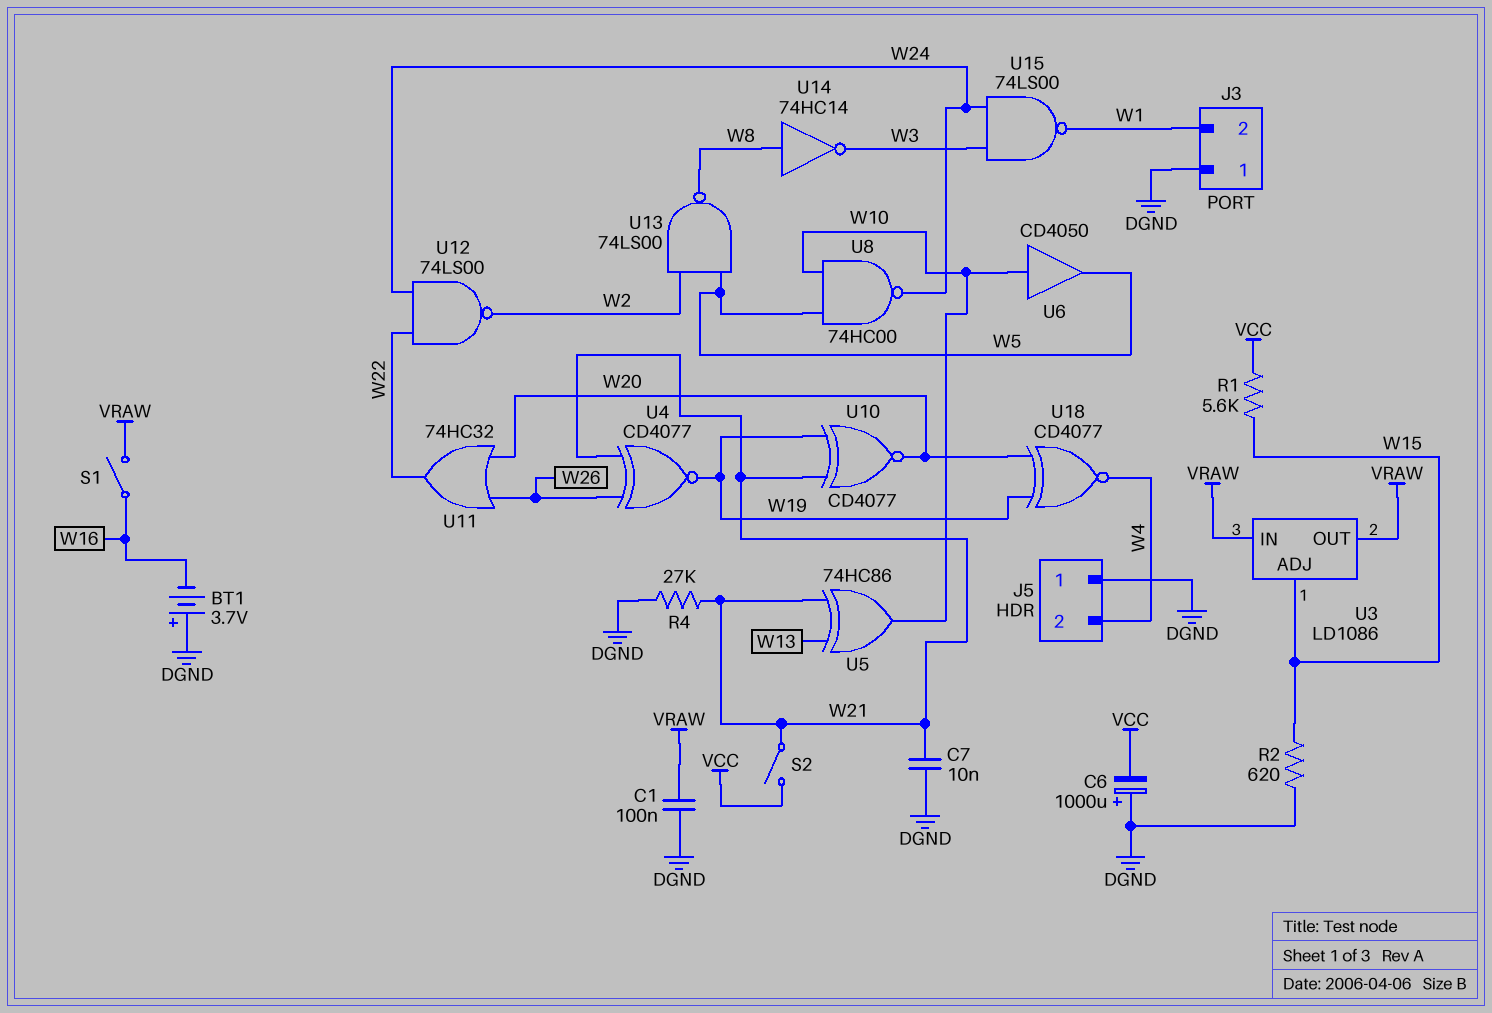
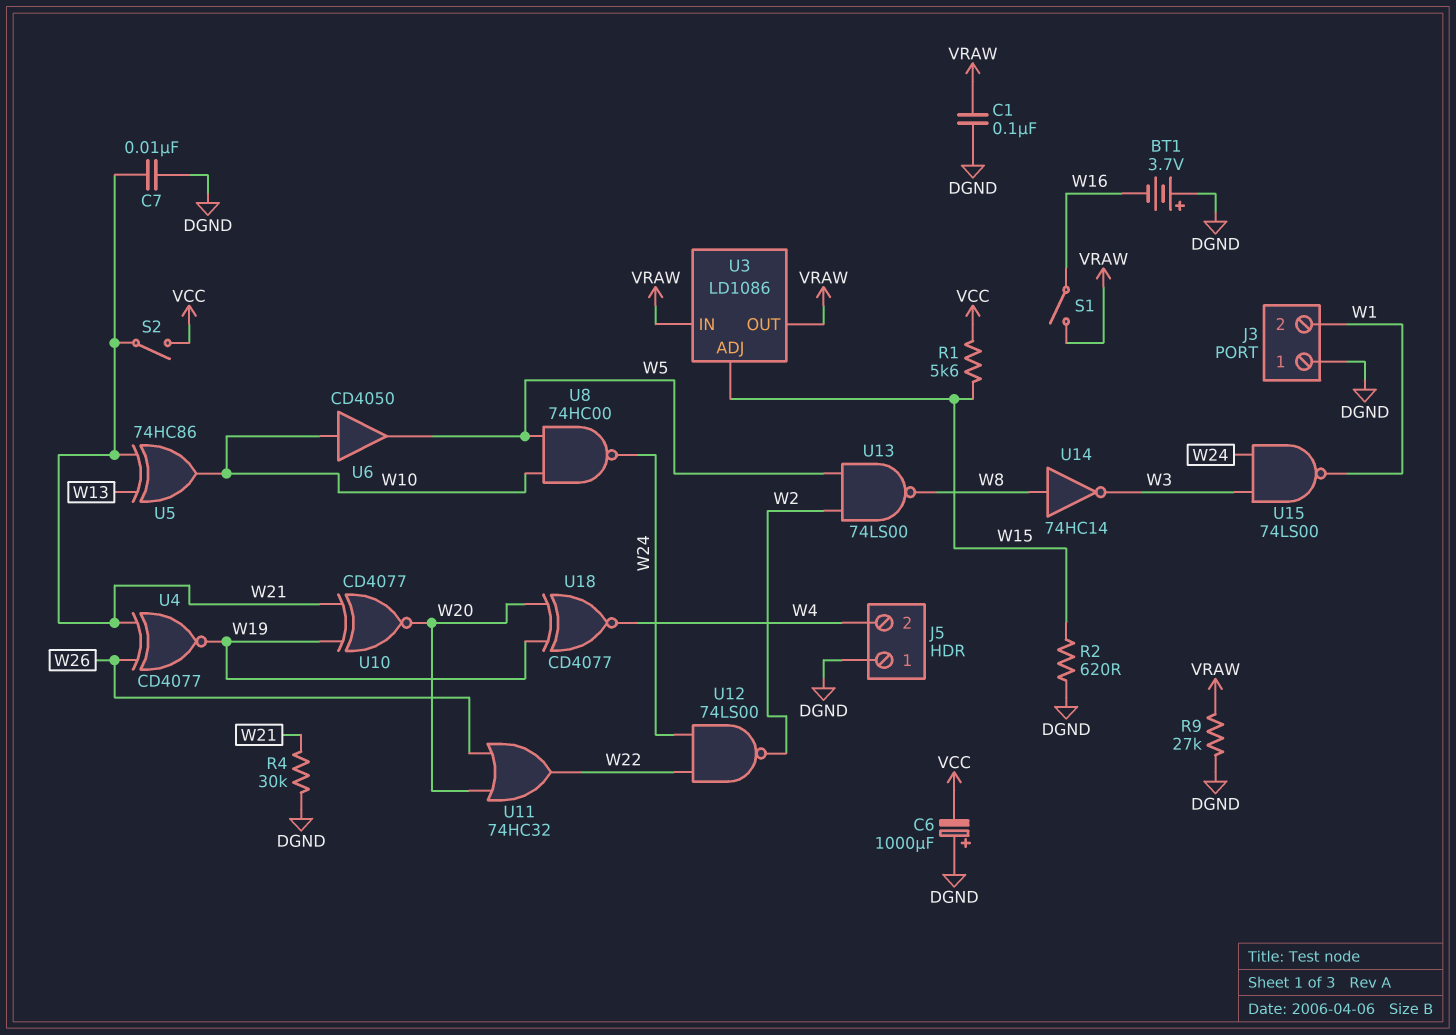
R4: 27k (DGND, W21) -> 30k (DGND, W21)
R9: none -> 27k (DGND, VRAW)

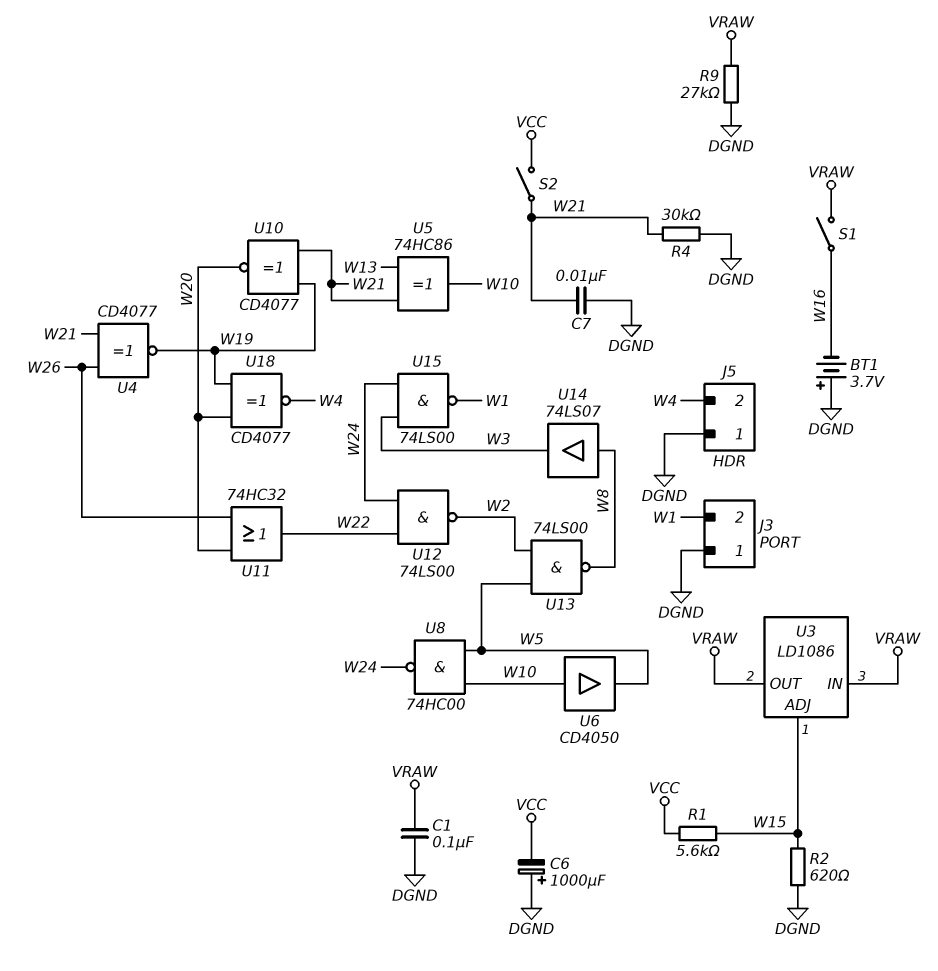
U14: NOT 74HC14 (in W8, out W3) -> buffer 74LS07 (in W8, out W3)

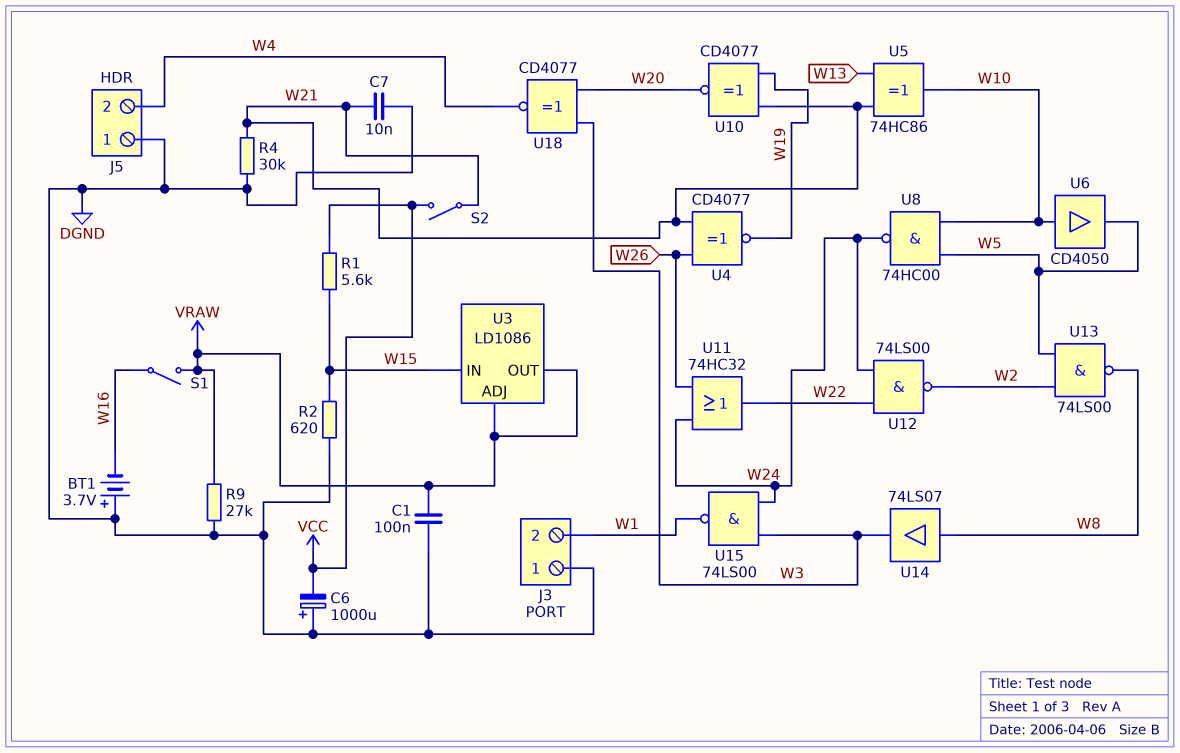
U3 pin ADJ: W15 -> VRAW
U3 pin IN: VRAW -> W15
U11: OR 74HC32 (in W20, in W26, out W22) -> OR 74HC32 (in W24, in W26, out W22)
U18: XNOR CD4077 (in W19, in W20, out W4) -> XNOR CD4077 (in W3, in W20, out W4)

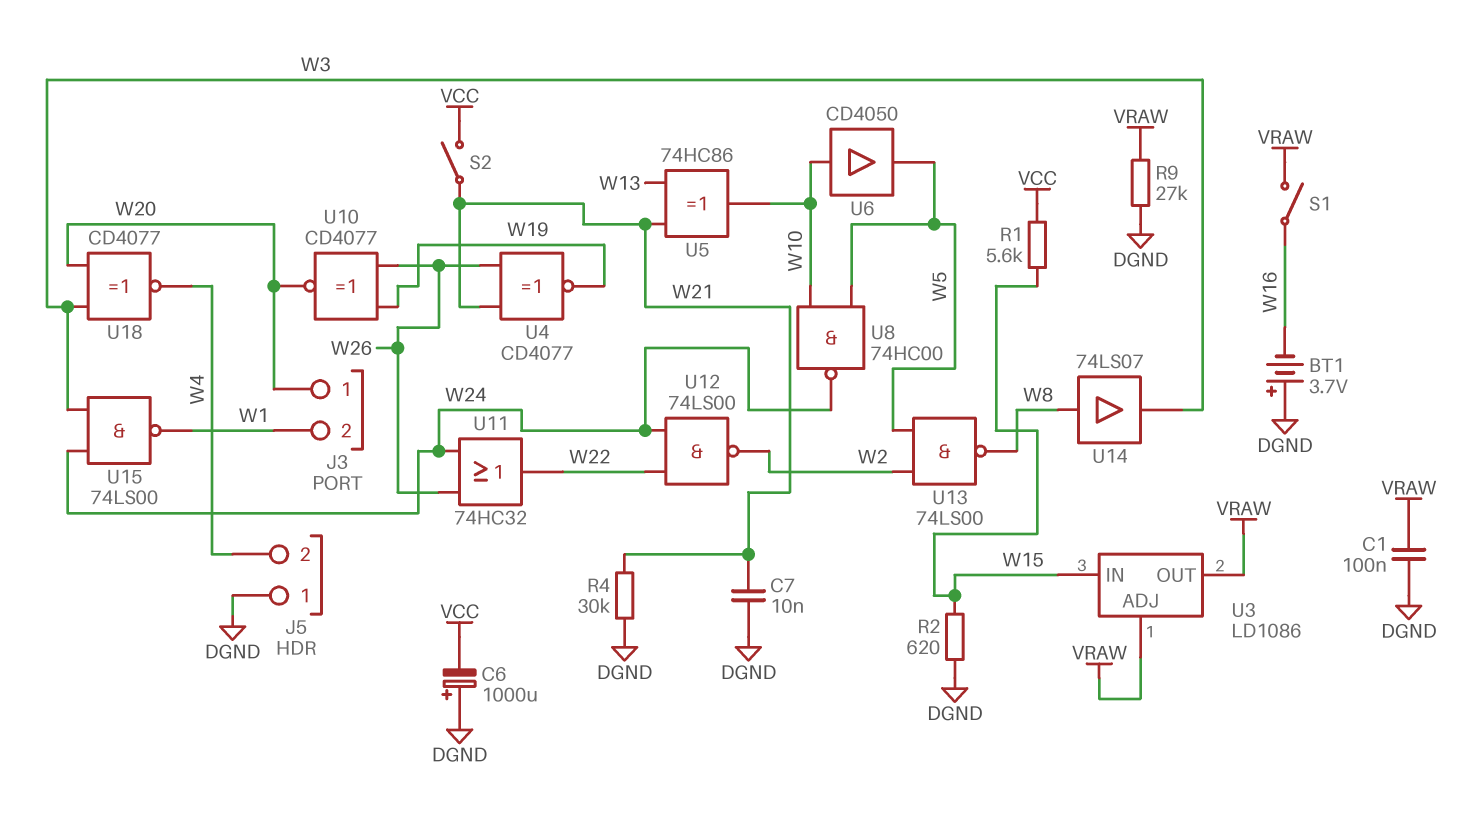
J3 pin 1: DGND -> W20
U10: XNOR CD4077 (in W19, in W21, out W20) -> XNOR CD4077 (in W19, in W26, out W20)

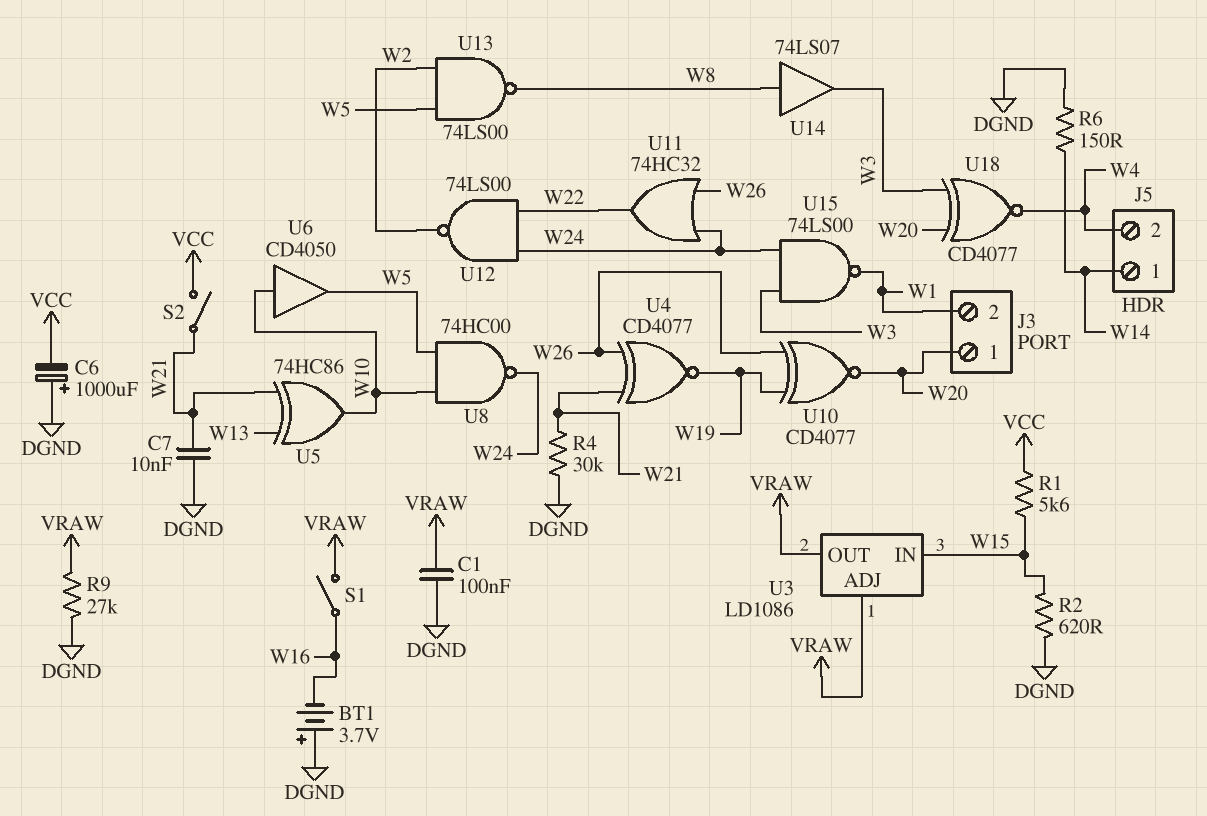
J5 pin 1: DGND -> W14
R6: none -> 150 (DGND, W14)

